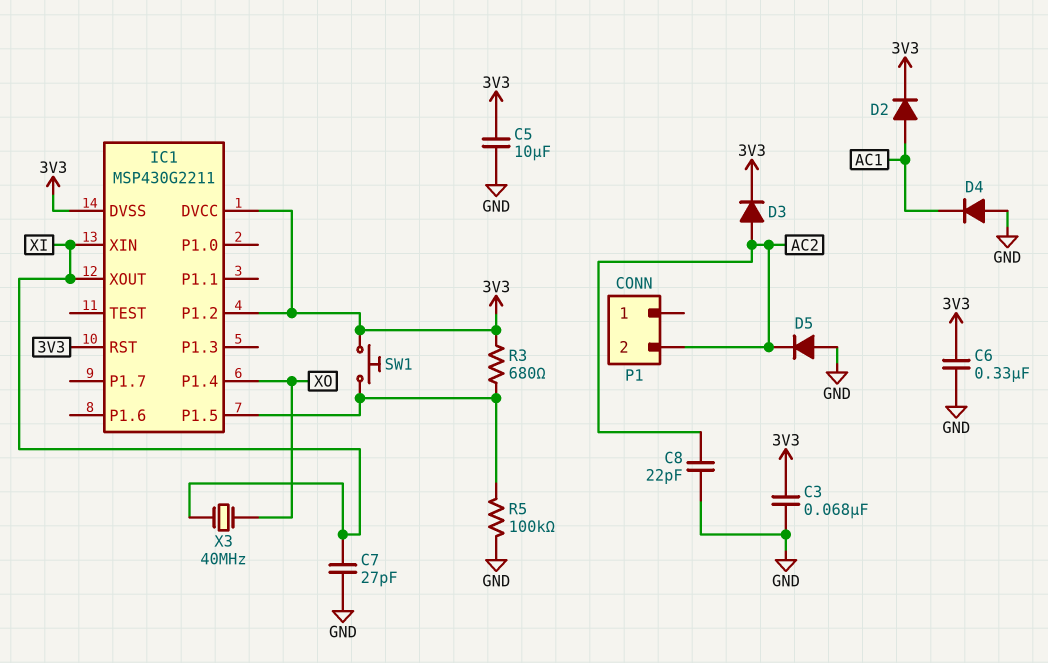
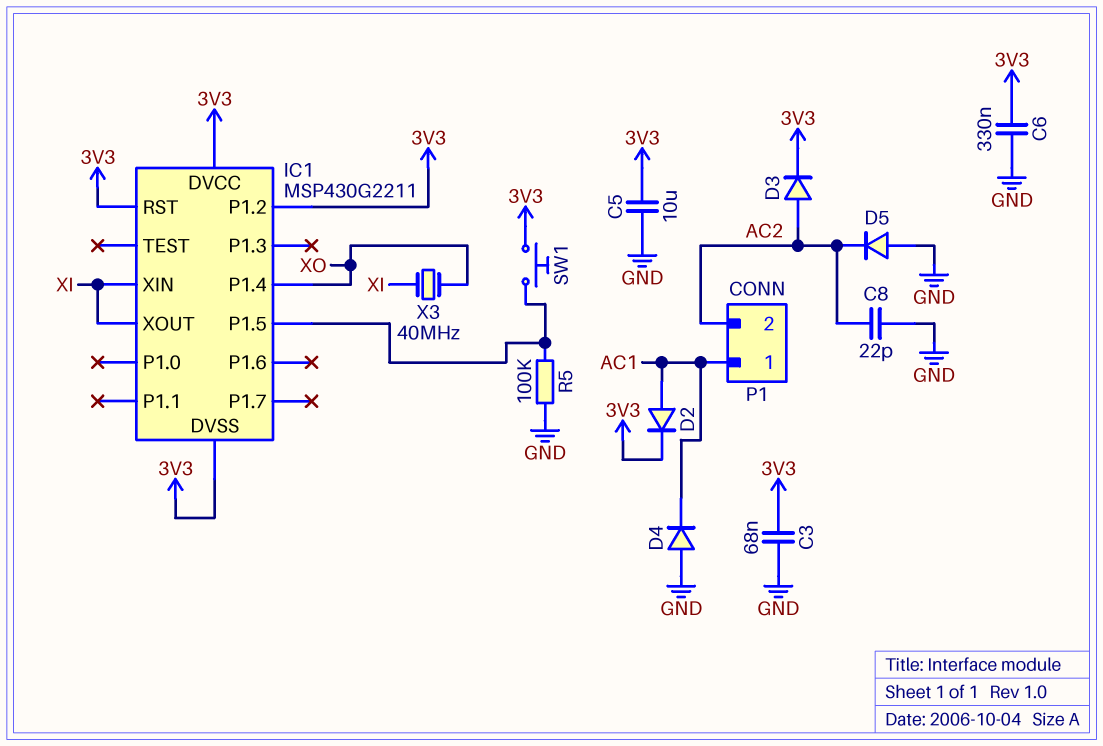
C7: 27pF (GND, XI) -> none
P1 pin 1: none -> AC1
R3: 680 (3V3, IC1/P1.5) -> none

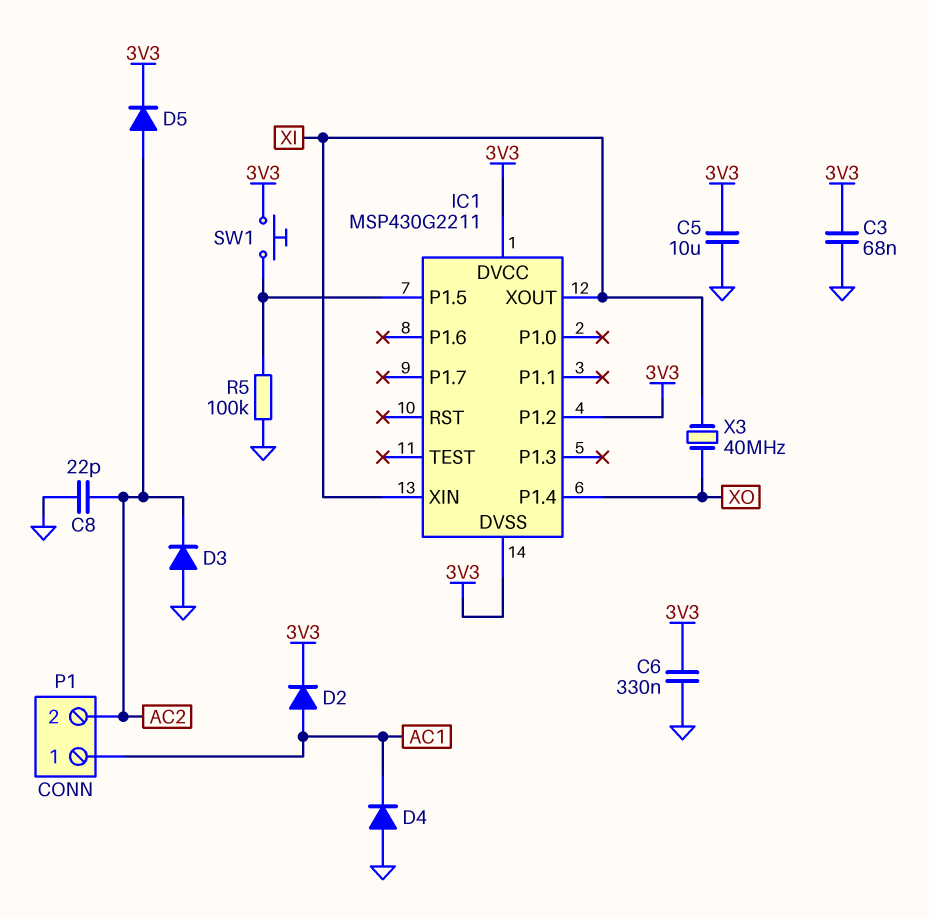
D3: diode (A AC2, K 3V3) -> diode (A GND, K AC2)
D5: diode (A GND, K AC2) -> diode (A AC2, K 3V3)
IC1 pin RST: 3V3 -> none

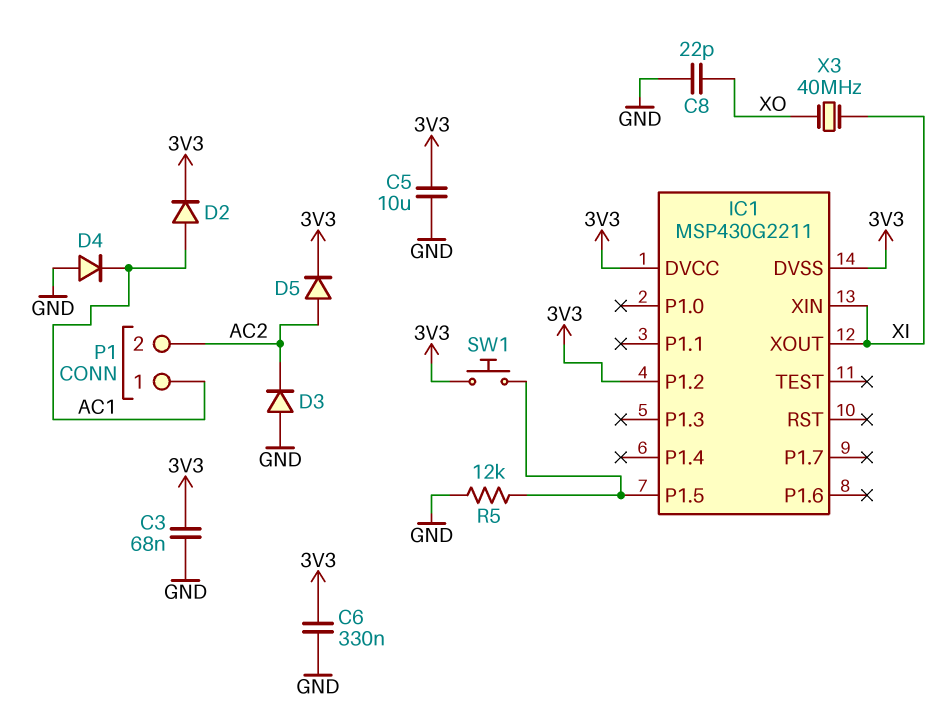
C8: 22pF (AC2, GND) -> 22pF (GND, XO)
IC1 pin P1.4: XO -> none
R5: 100k (GND, IC1/P1.5) -> 12k (GND, IC1/P1.5)

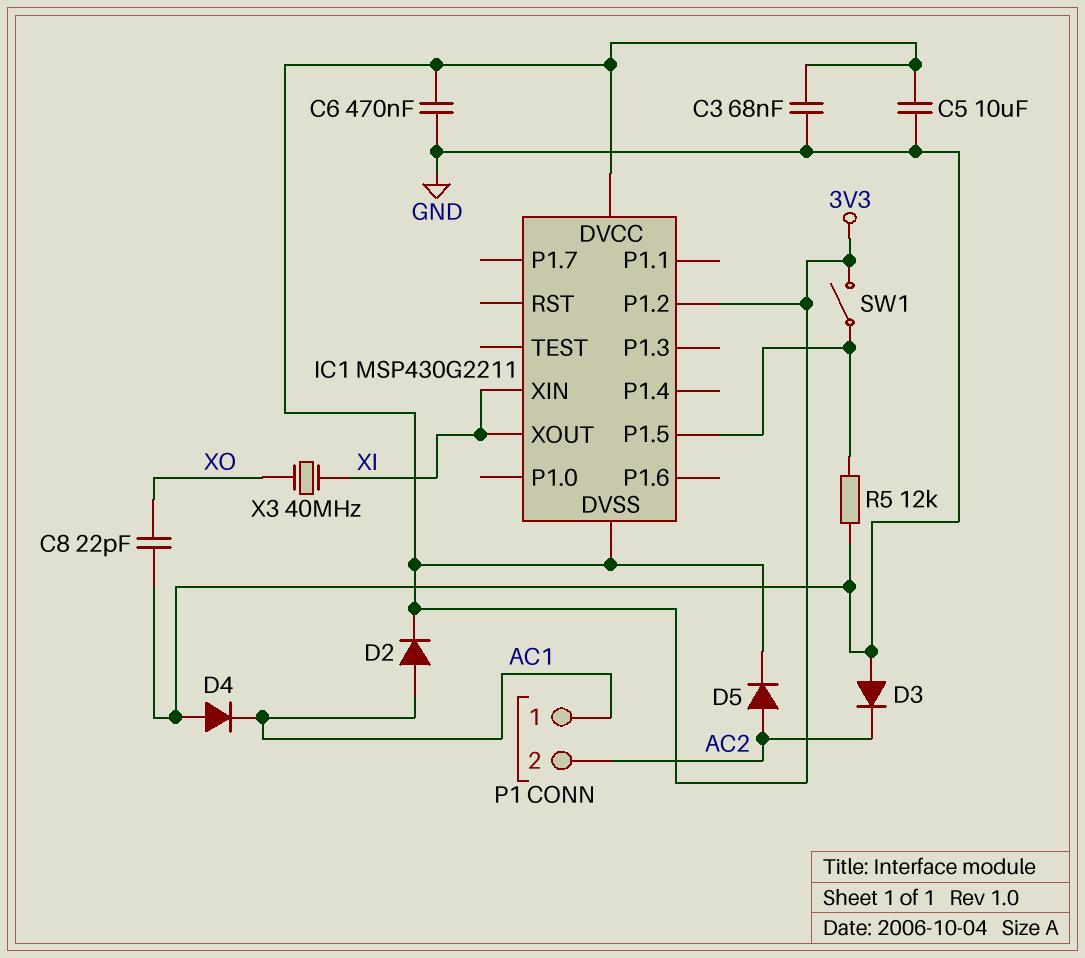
C6: 330nF (3V3, GND) -> 470nF (3V3, GND)
SW1: button (3V3, IC1/P1.5) -> switch (3V3, IC1/P1.5)

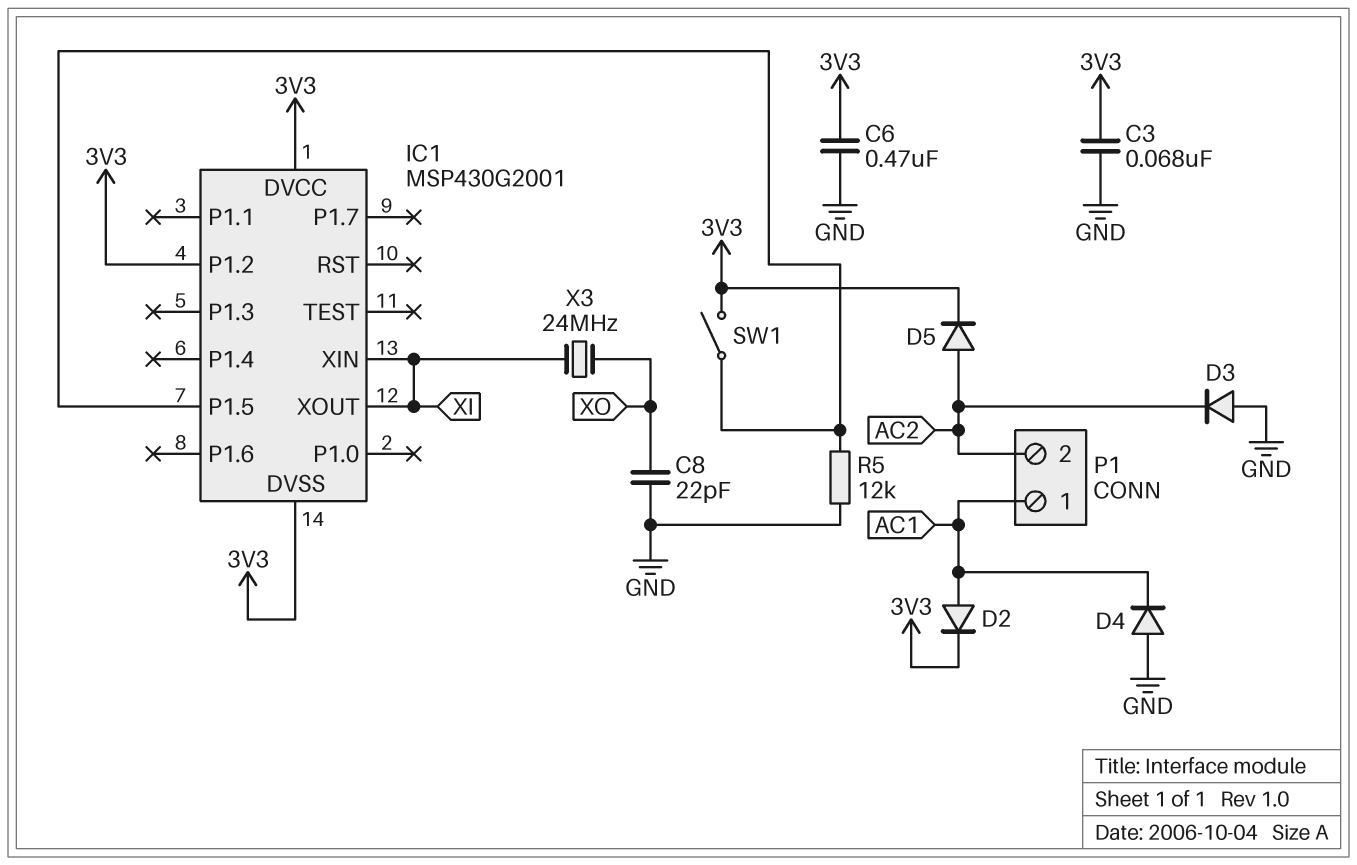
C5: 10uF (3V3, GND) -> none
IC1: MSP430G2211 -> MSP430G2001
X3: 40MHz (XI, XO) -> 24MHz (XI, XO)

